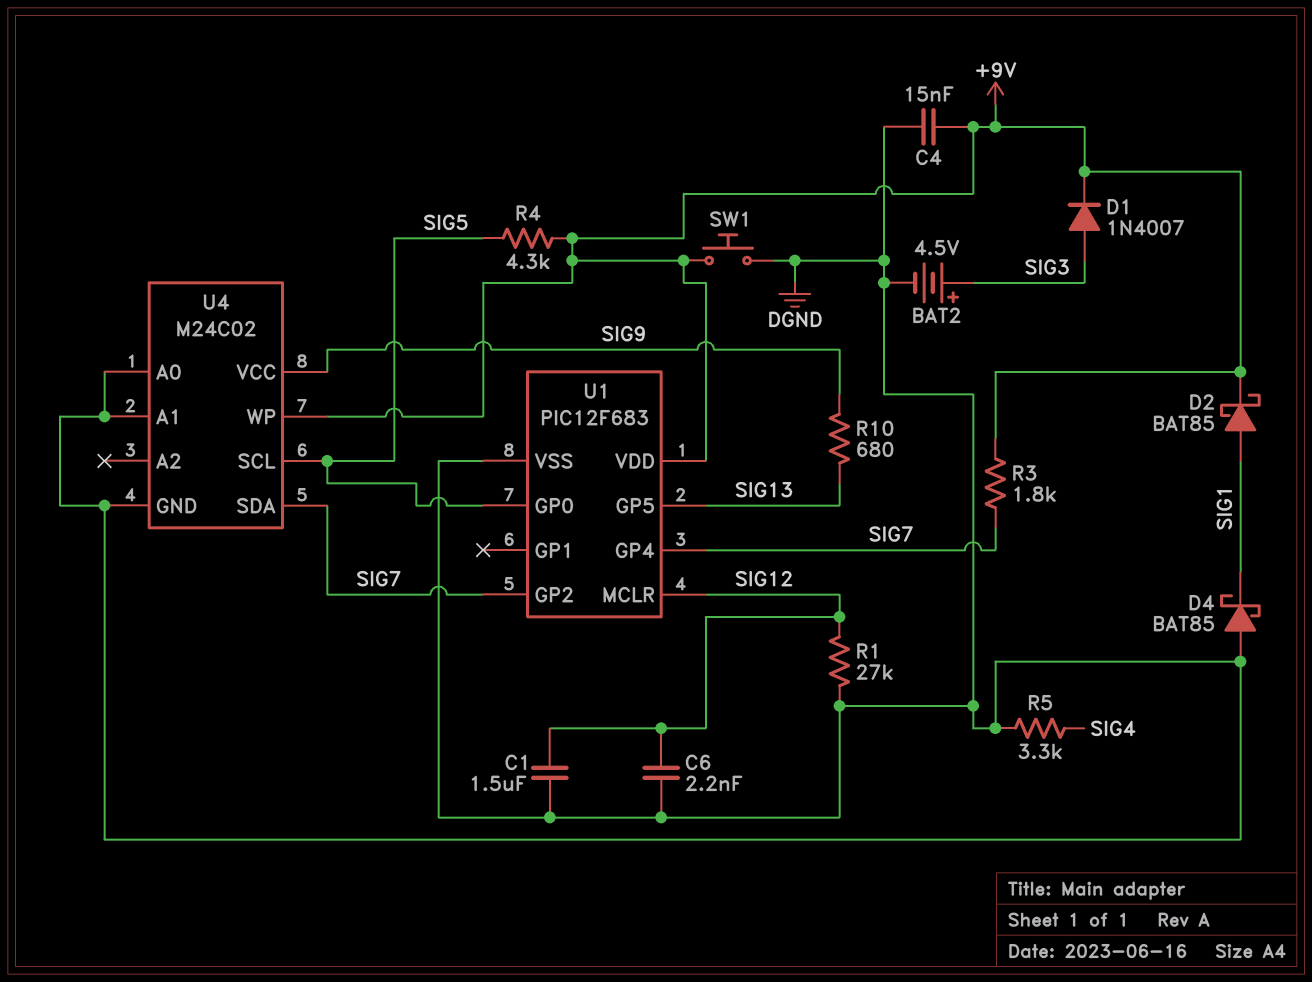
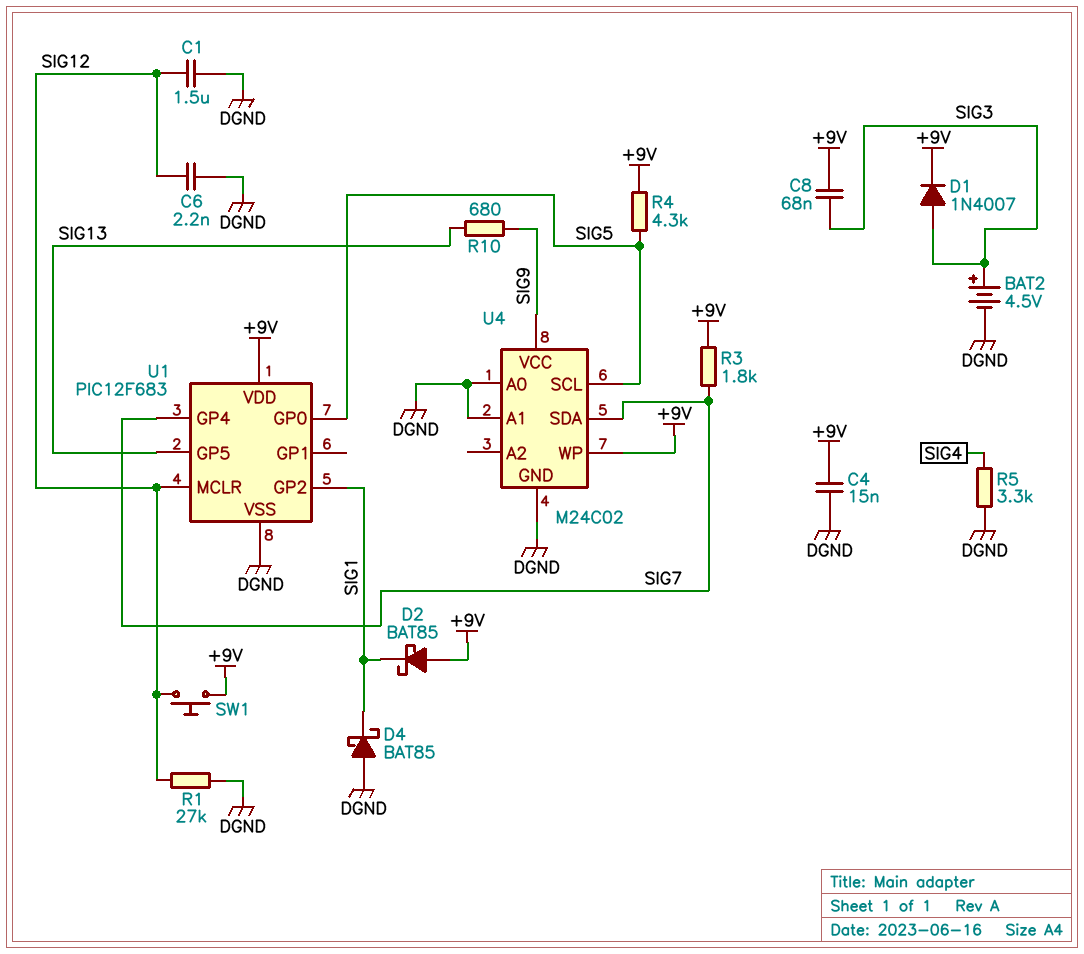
C8: none -> 68nF (+9V, SIG3)
D2: schottky BAT85 (A SIG1, K +9V) -> schottky BAT85 (A +9V, K SIG1)
SW1: button (+9V, DGND) -> button (+9V, SIG12)
U1 pin GP2: SIG7 -> SIG1

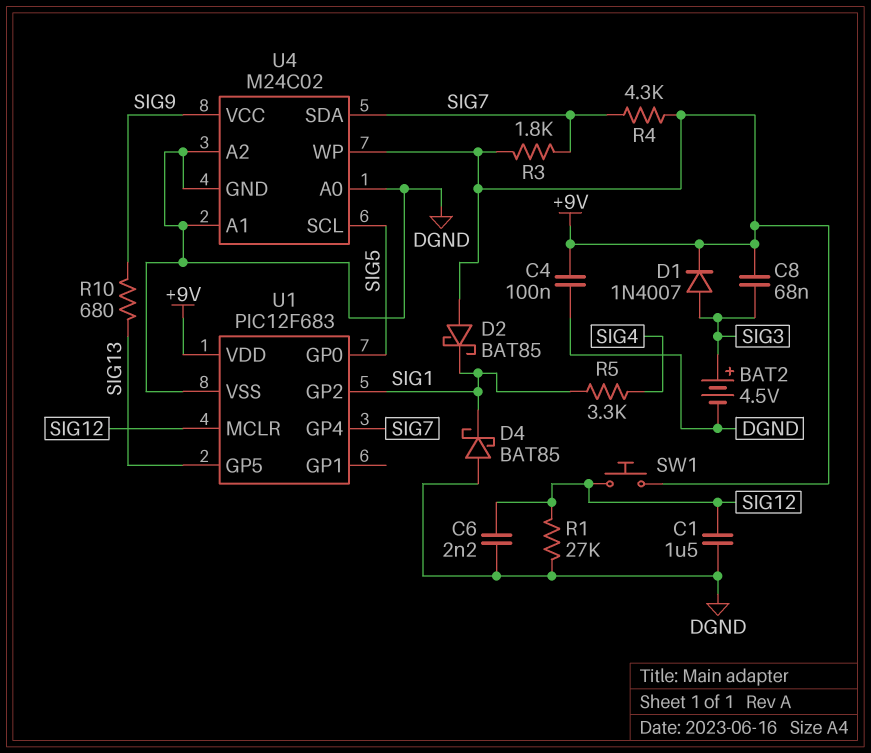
C4: 15nF (+9V, DGND) -> 100nF (+9V, DGND)
R4: 4.3k (+9V, SIG5) -> 4.3k (+9V, SIG7)
R5: 3.3k (DGND, SIG4) -> 3.3k (SIG1, SIG4)
U4 pin A2: none -> DGND

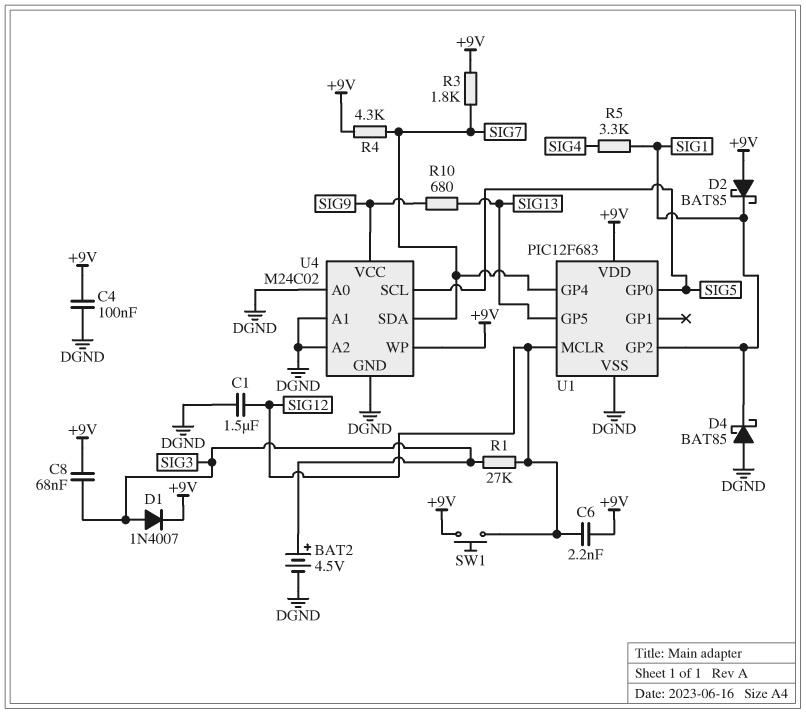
C6: 2.2nF (DGND, SIG12) -> 2.2nF (+9V, SIG12)
R1: 27k (DGND, SIG12) -> 27k (SIG3, SIG12)

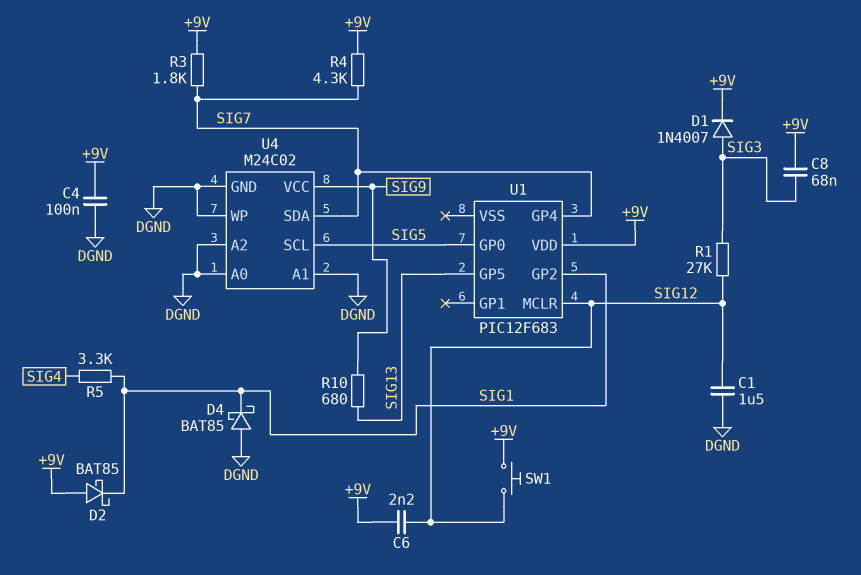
BAT2: 4.5V (plus SIG3, minus DGND) -> none
U1 pin VSS: DGND -> none
U4 pin WP: +9V -> DGND

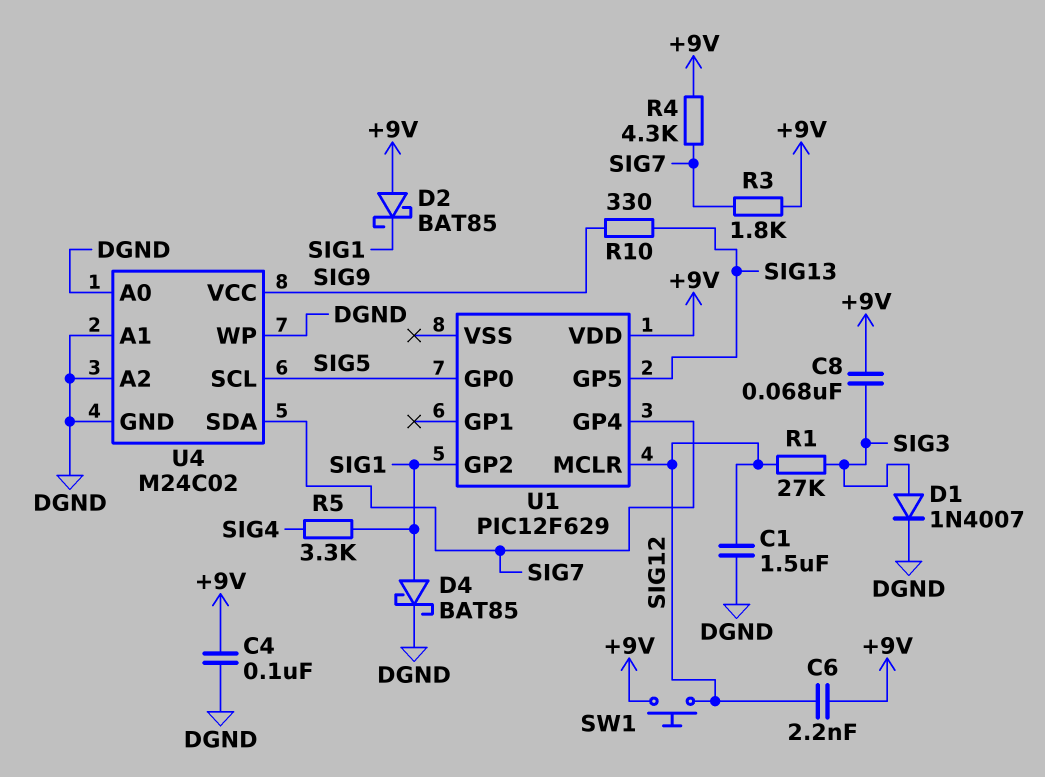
D1: diode 1N4007 (A SIG3, K +9V) -> diode 1N4007 (A SIG3, K DGND)
D4: schottky BAT85 (A DGND, K SIG1) -> schottky BAT85 (A SIG1, K DGND)
R10: 680 (SIG9, SIG13) -> 330 (SIG9, SIG13)
U1: PIC12F683 -> PIC12F629

